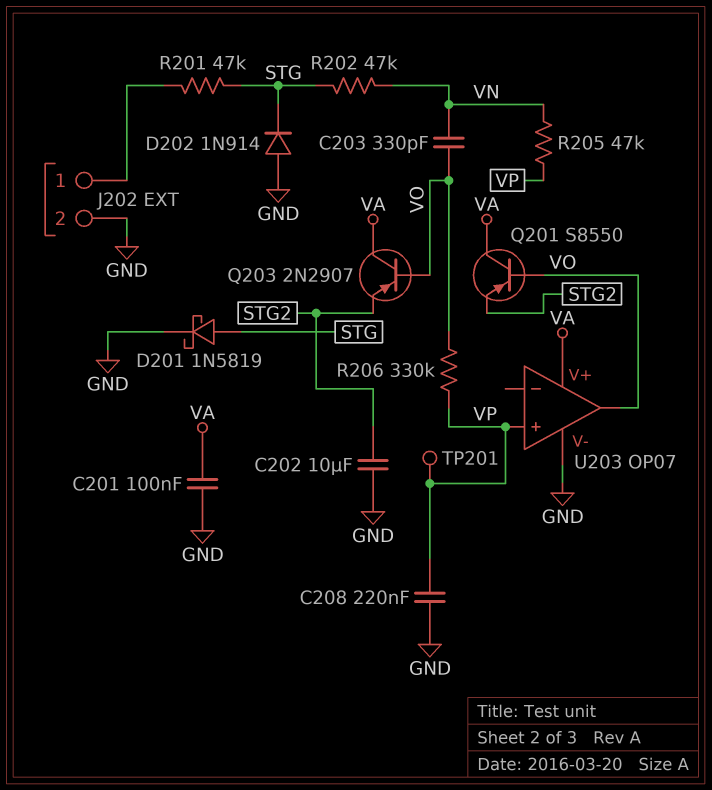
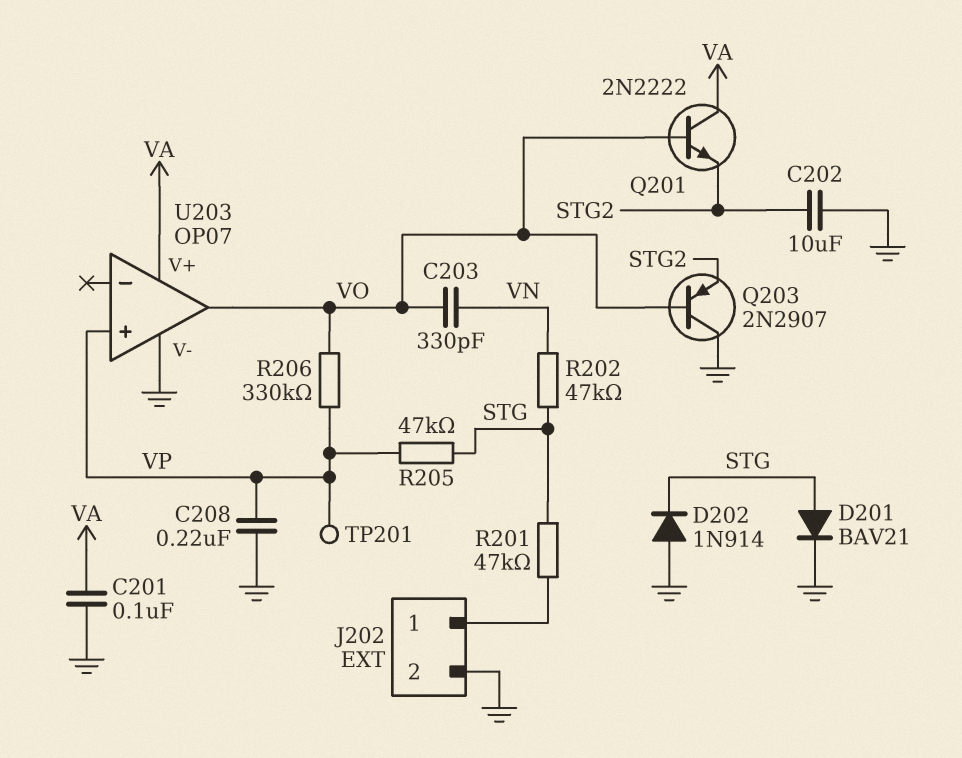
D201: schottky 1N5819 (A STG, K GND) -> diode BAV21 (A STG, K GND)
Q201: PNP S8550 (B VO, C VA, E STG2) -> NPN 2N2222 (B VO, C VA, E STG2)
Q203: PNP 2N2907 (B VO, C VA, E STG2) -> PNP 2N2907 (B VO, C GND, E STG2)
R205: 47k (VN, VP) -> 47k (STG, VP)

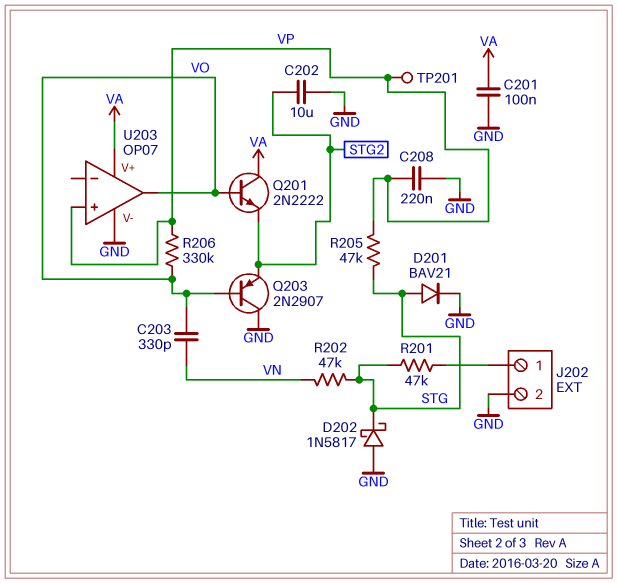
D202: diode 1N914 (A GND, K STG) -> schottky 1N5817 (A GND, K STG)

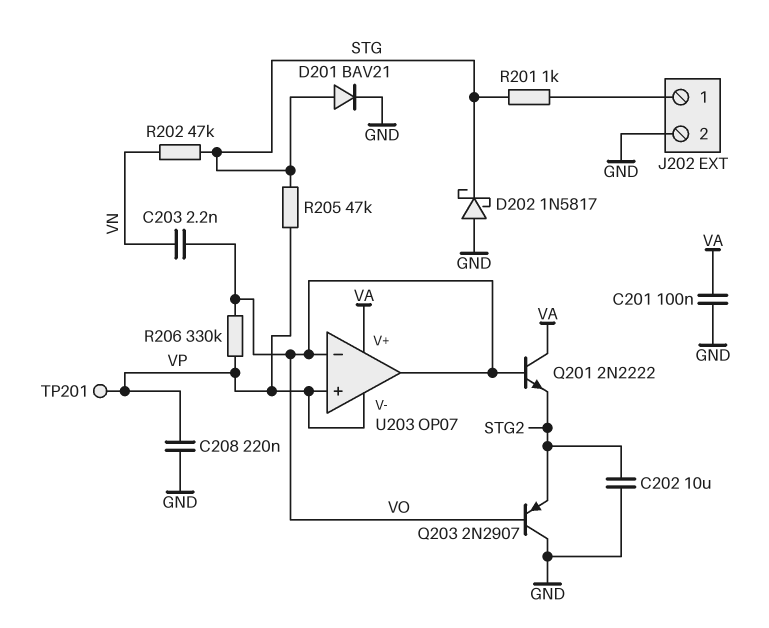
C203: 330pF (VN, VO) -> 2.2nF (VN, VO)
R201: 47k (J202/1, STG) -> 1k (J202/1, STG)
U203 pin V-: GND -> VP
U203 pin in-: none -> VO

